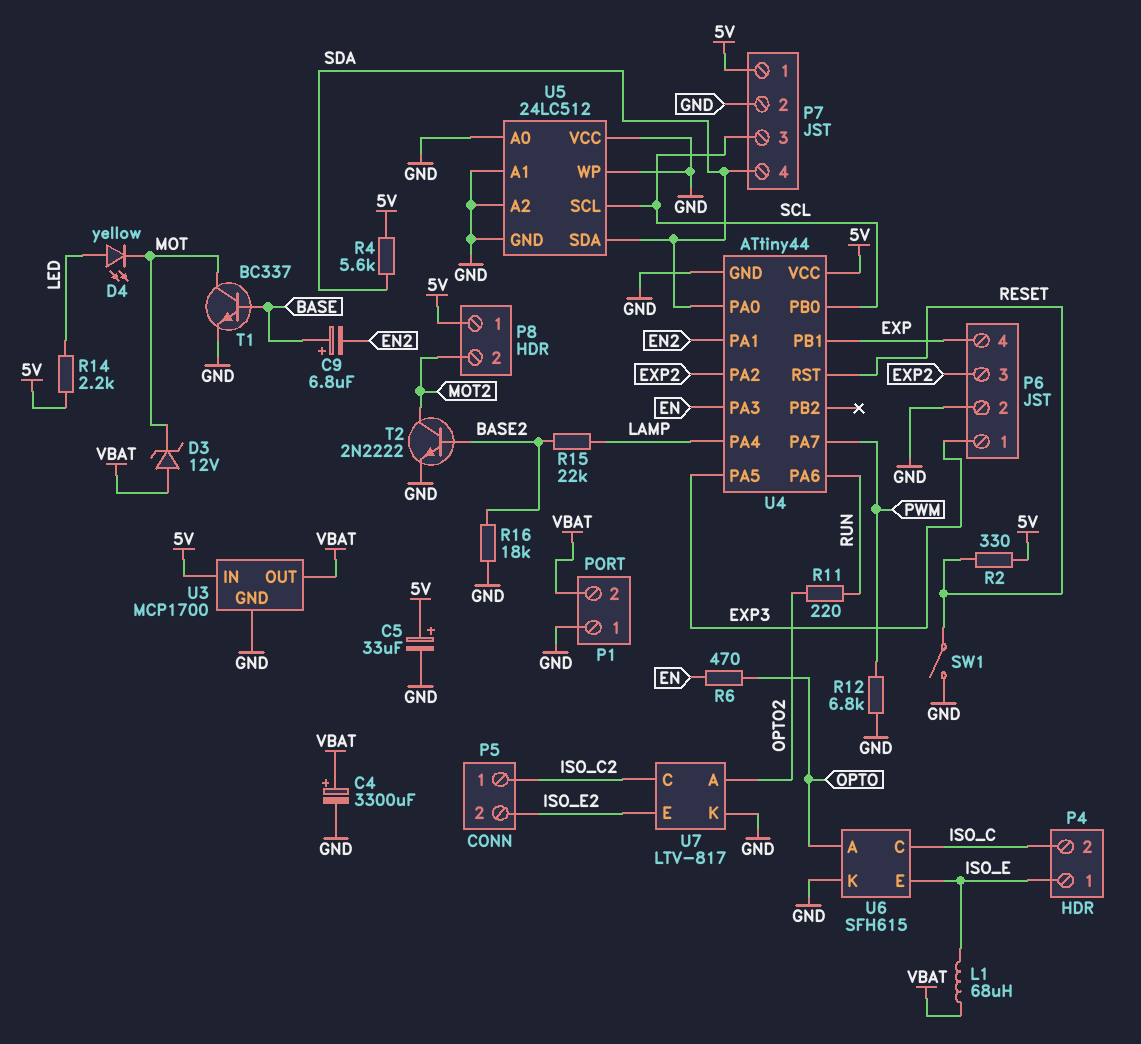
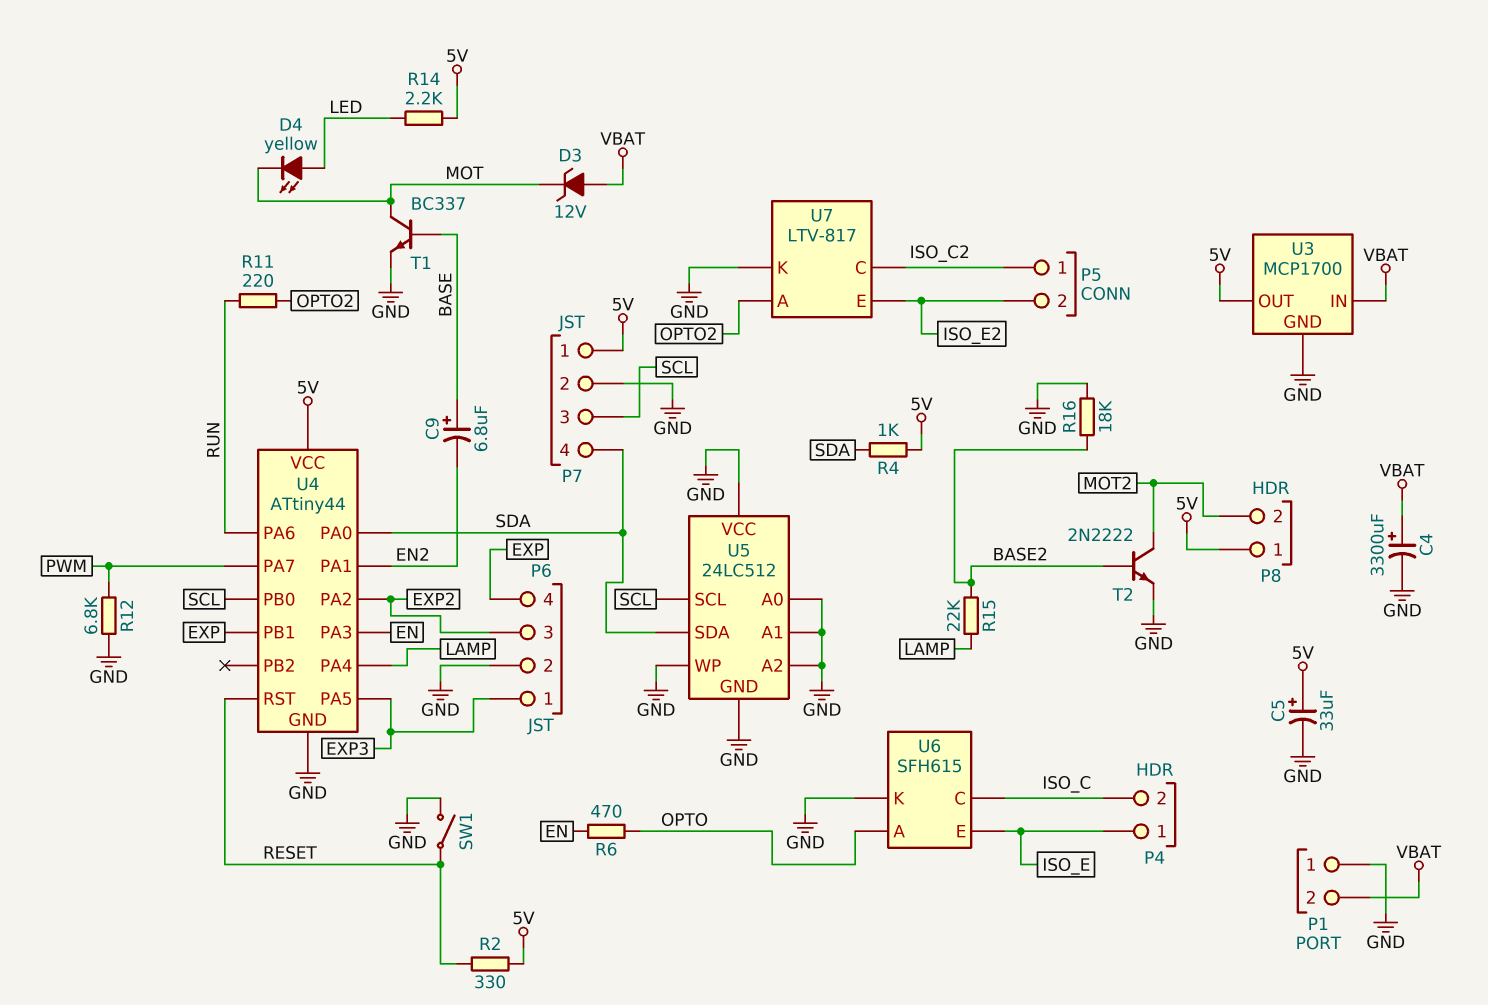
L1: 68uH (ISO_E, VBAT) -> none
R4: 5.6k (5V, SDA) -> 1k (5V, SDA)
U3 pin IN: 5V -> VBAT
U3 pin OUT: VBAT -> 5V

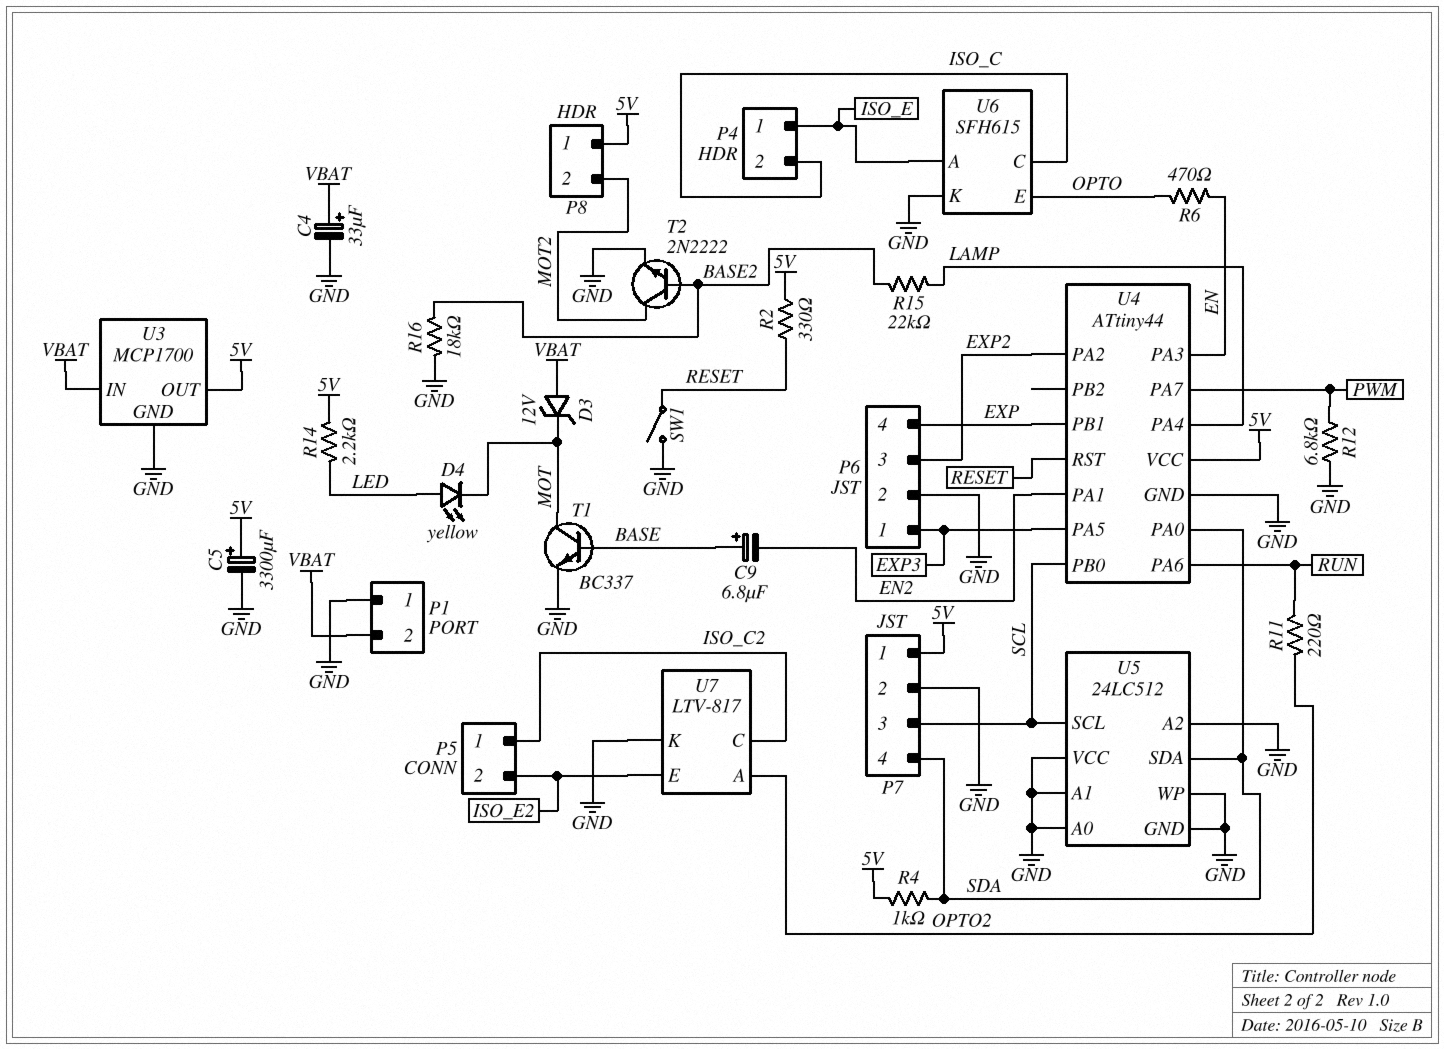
C4: 3300uF (plus VBAT, minus GND) -> 33uF (plus VBAT, minus GND)
C5: 33uF (plus 5V, minus GND) -> 3300uF (plus 5V, minus GND)
U6 pin A: OPTO -> ISO_E
U6 pin E: ISO_E -> OPTO

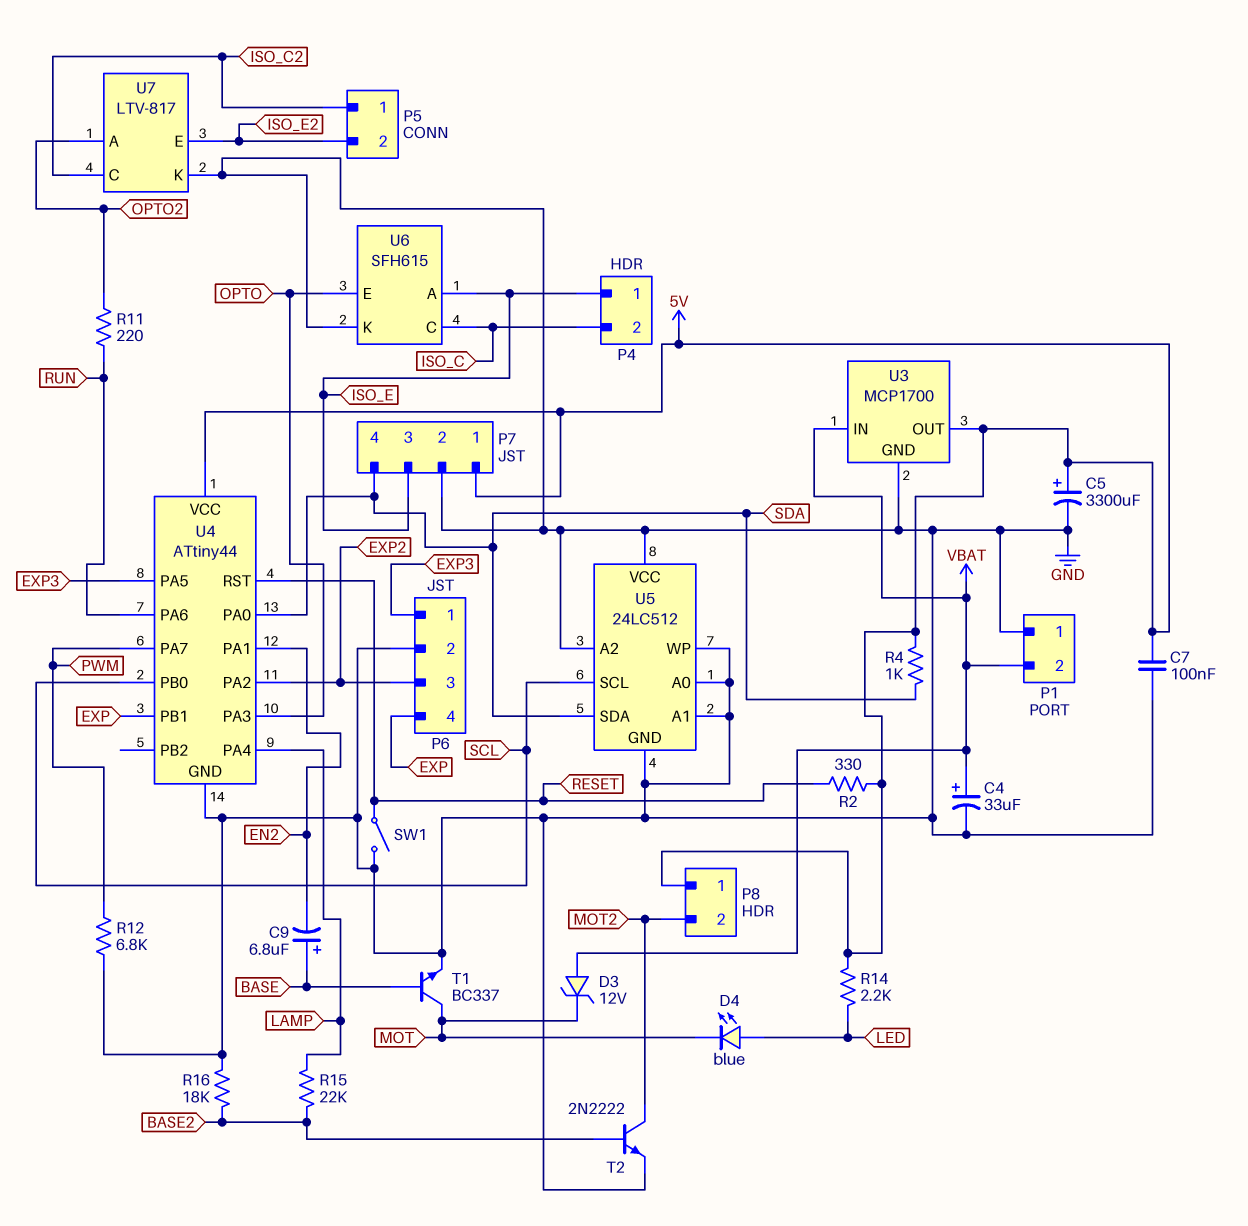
C7: none -> 100nF (5V, GND)
D4: LED yellow (A LED, K MOT) -> LED blue (A LED, K MOT)
P7 pin 3: SCL -> ISO_E
R6: 470 (EN, OPTO) -> none
U4 pin PA3: EN -> OPTO

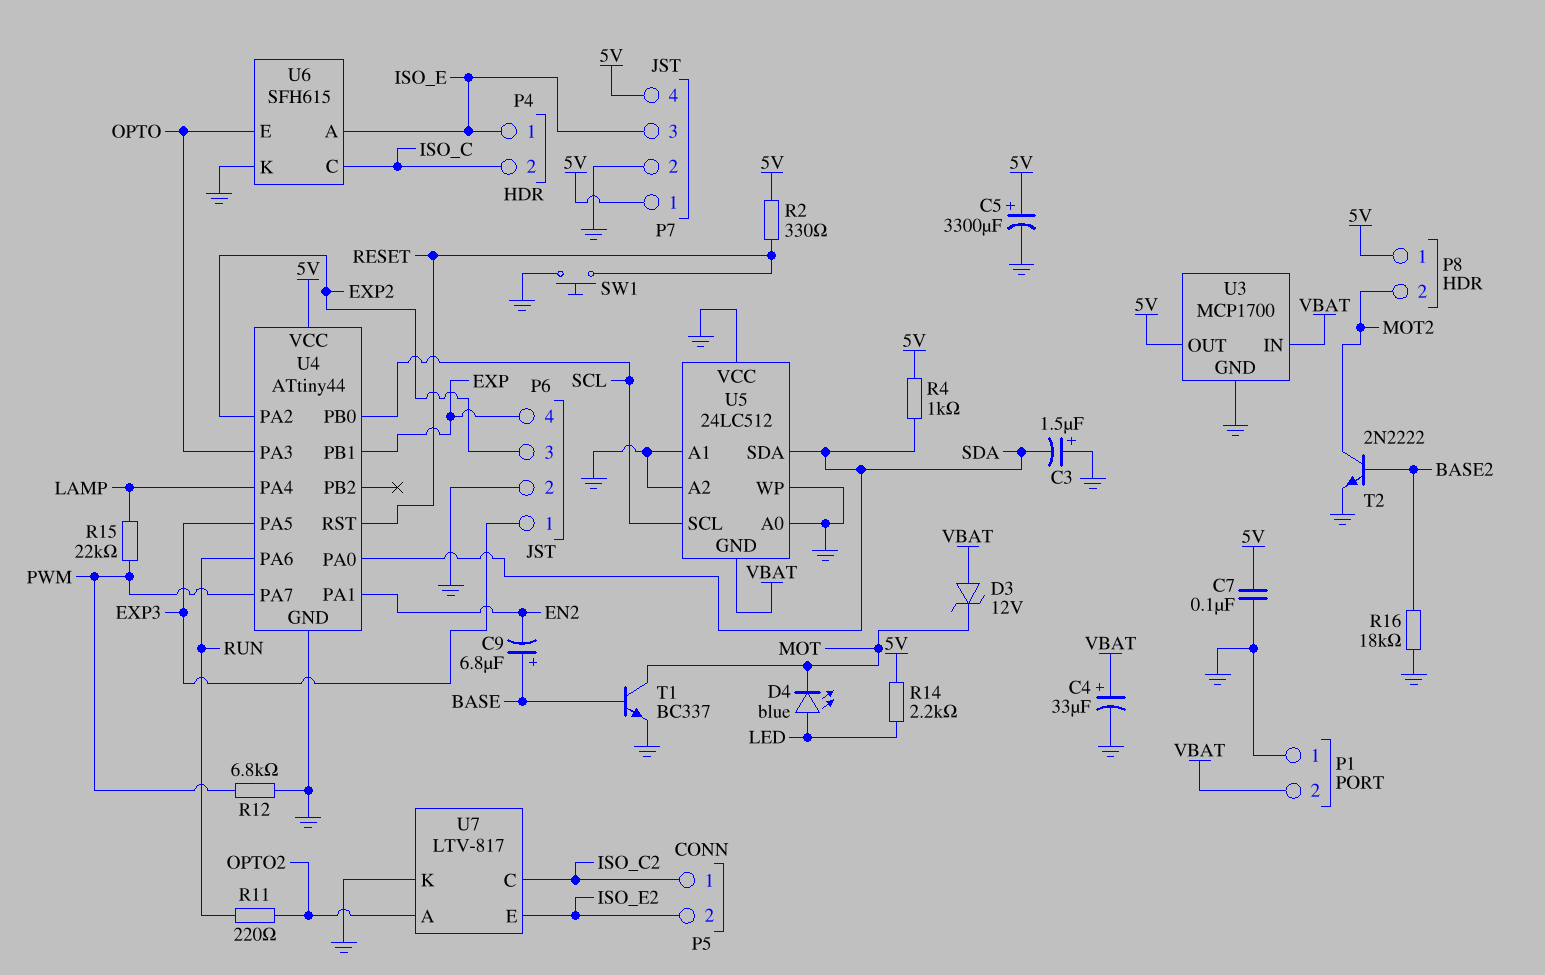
C3: none -> 1.5uF (plus GND, minus SDA)
P7 pin 4: SDA -> 5V
R15: 22k (BASE2, LAMP) -> 22k (LAMP, PWM)
SW1: switch (GND, RESET) -> button (GND, RESET)
U5 pin GND: GND -> VBAT

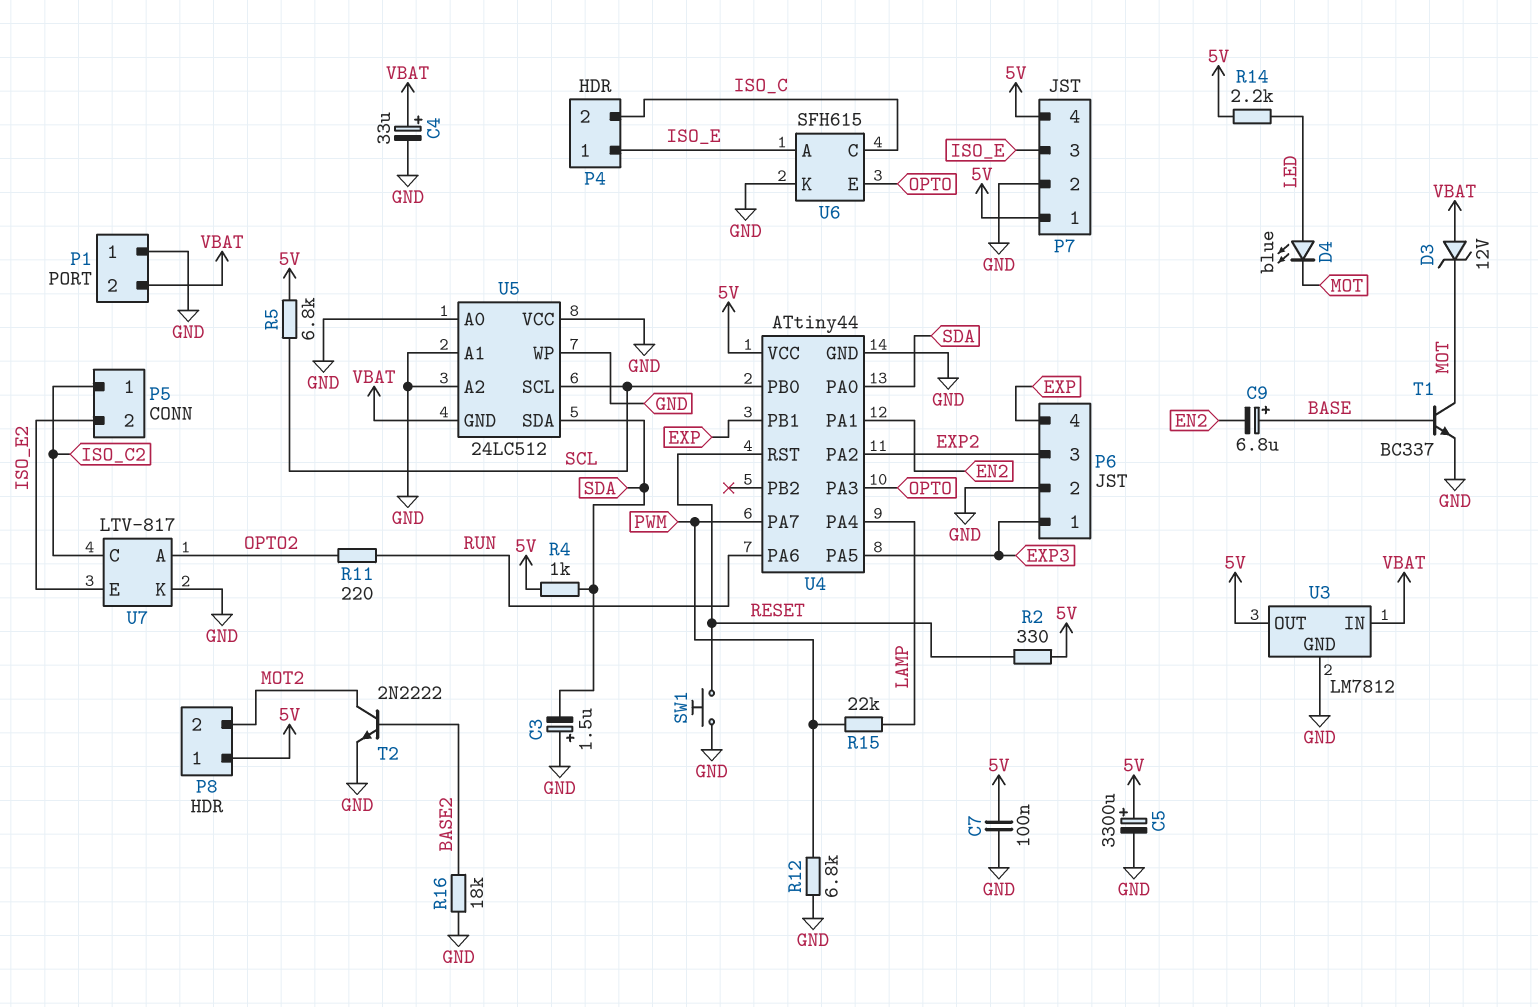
R5: none -> 6.8k (5V, SCL)
U3: MCP1700 -> LM7812

